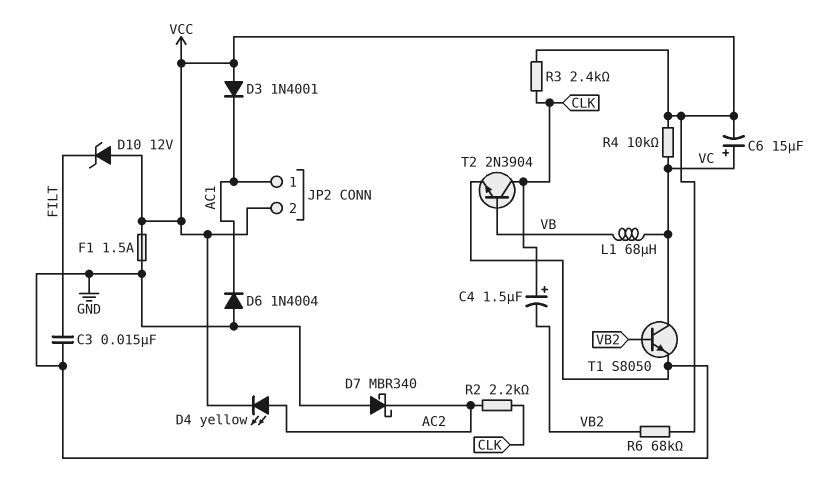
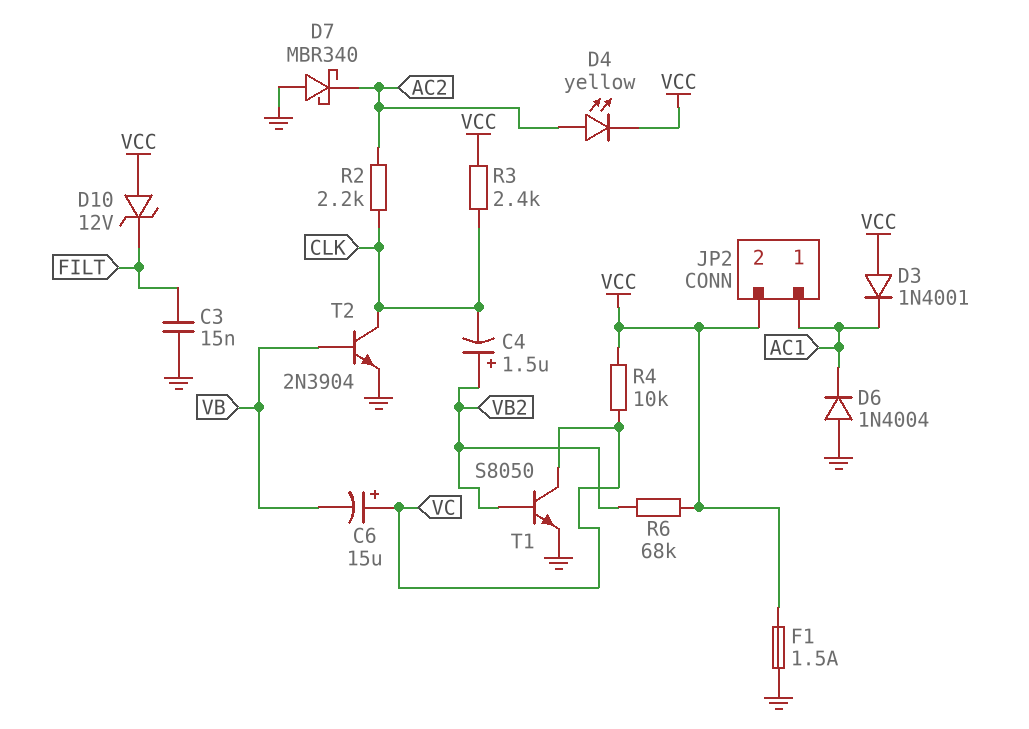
C4: 1.5uF (plus CLK, minus VB2) -> 1.5uF (plus VB2, minus CLK)
C6: 15uF (plus VC, minus VCC) -> 15uF (plus VC, minus VB)
L1: 68uH (VB, VC) -> none

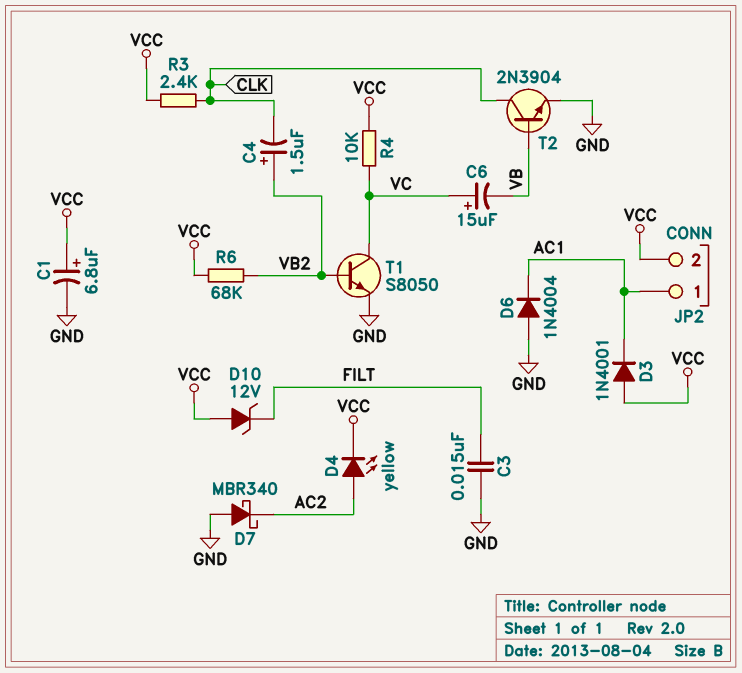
C1: none -> 6.8uF (plus VCC, minus GND)
F1: 1.5A (GND, VCC) -> none
R2: 2.2k (AC2, CLK) -> none

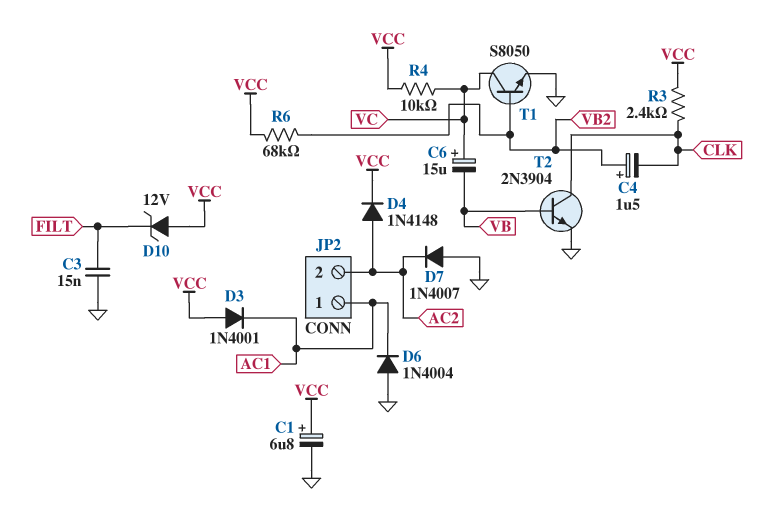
D4: LED yellow (A AC2, K VCC) -> diode 1N4148 (A AC2, K VCC)
D7: schottky MBR340 (A GND, K AC2) -> diode 1N4007 (A GND, K AC2)
JP2 pin 2: VCC -> AC2

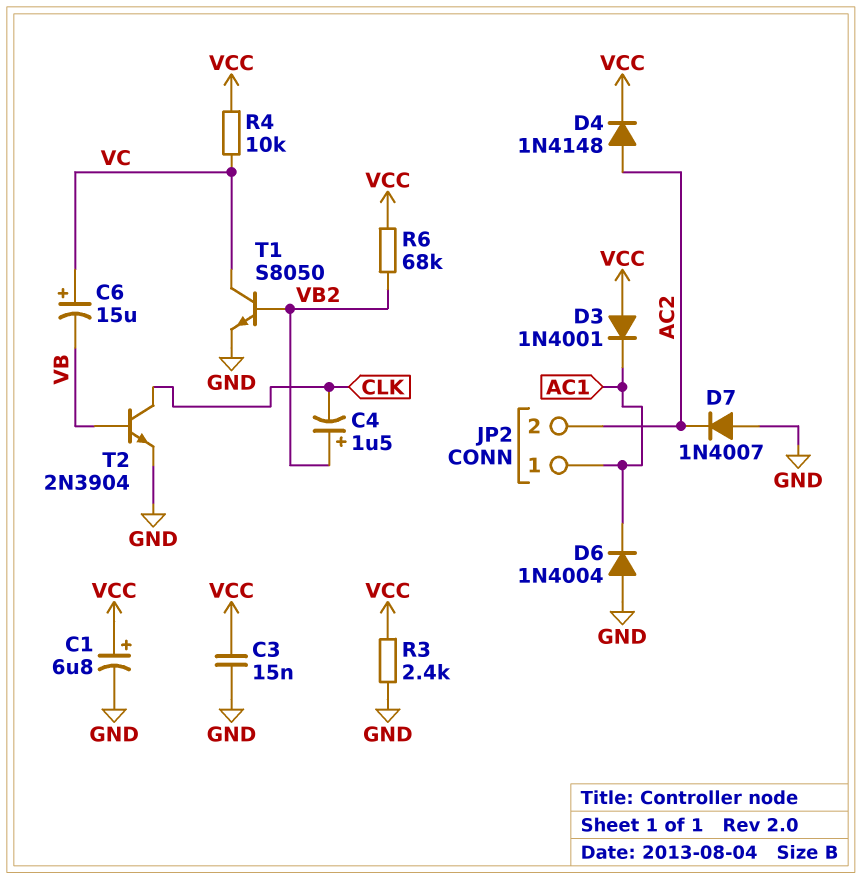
C3: 15nF (FILT, GND) -> 15nF (GND, VCC)
D10: zener 12V (A VCC, K FILT) -> none
R3: 2.4k (CLK, VCC) -> 2.4k (GND, VCC)

